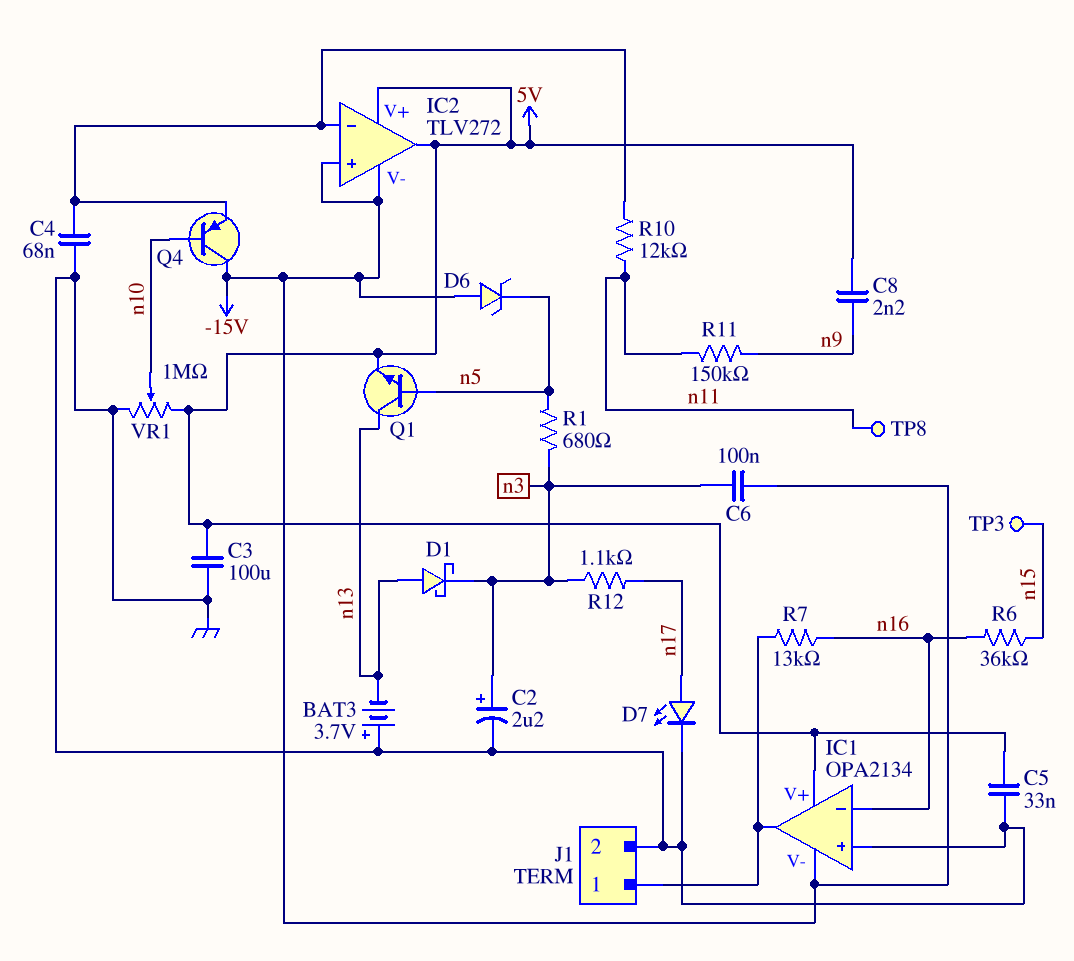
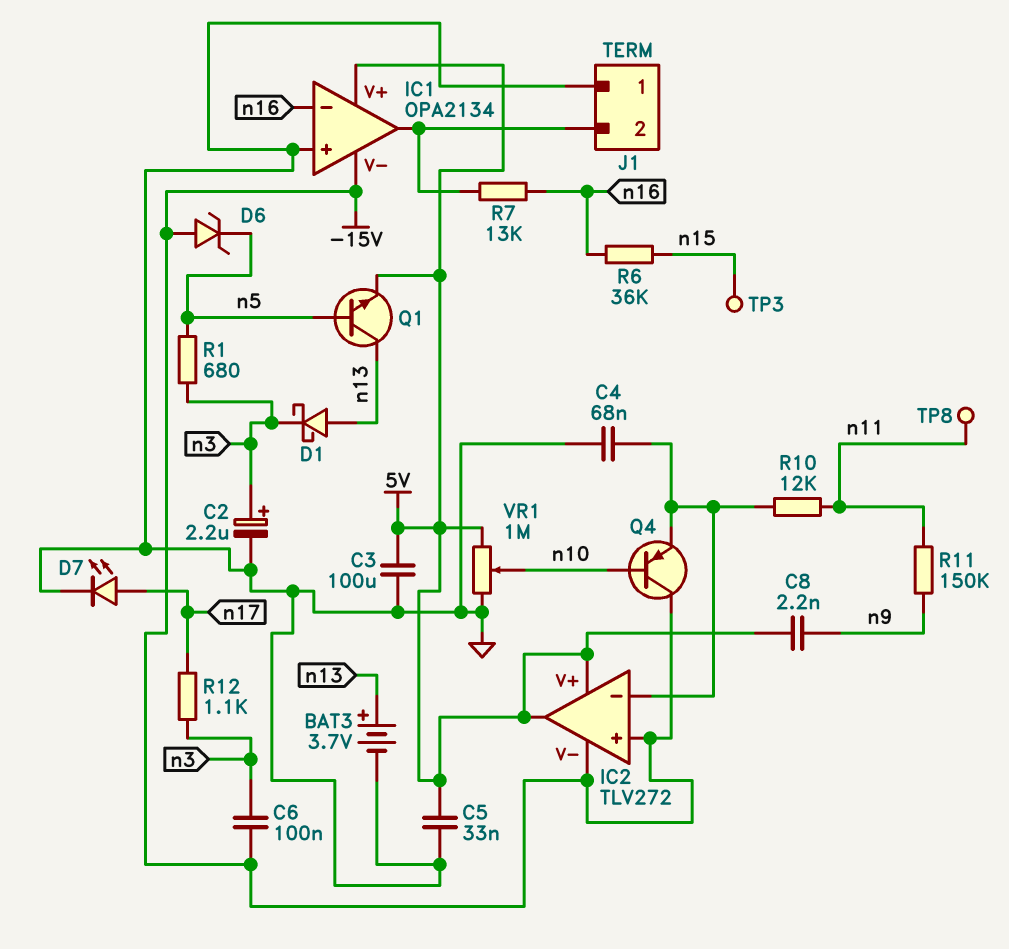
BAT3: 3.7V (plus GND, minus n13) -> 3.7V (plus n13, minus GND)
J1 pin 1: IC1/out -> GND
J1 pin 2: GND -> IC1/out

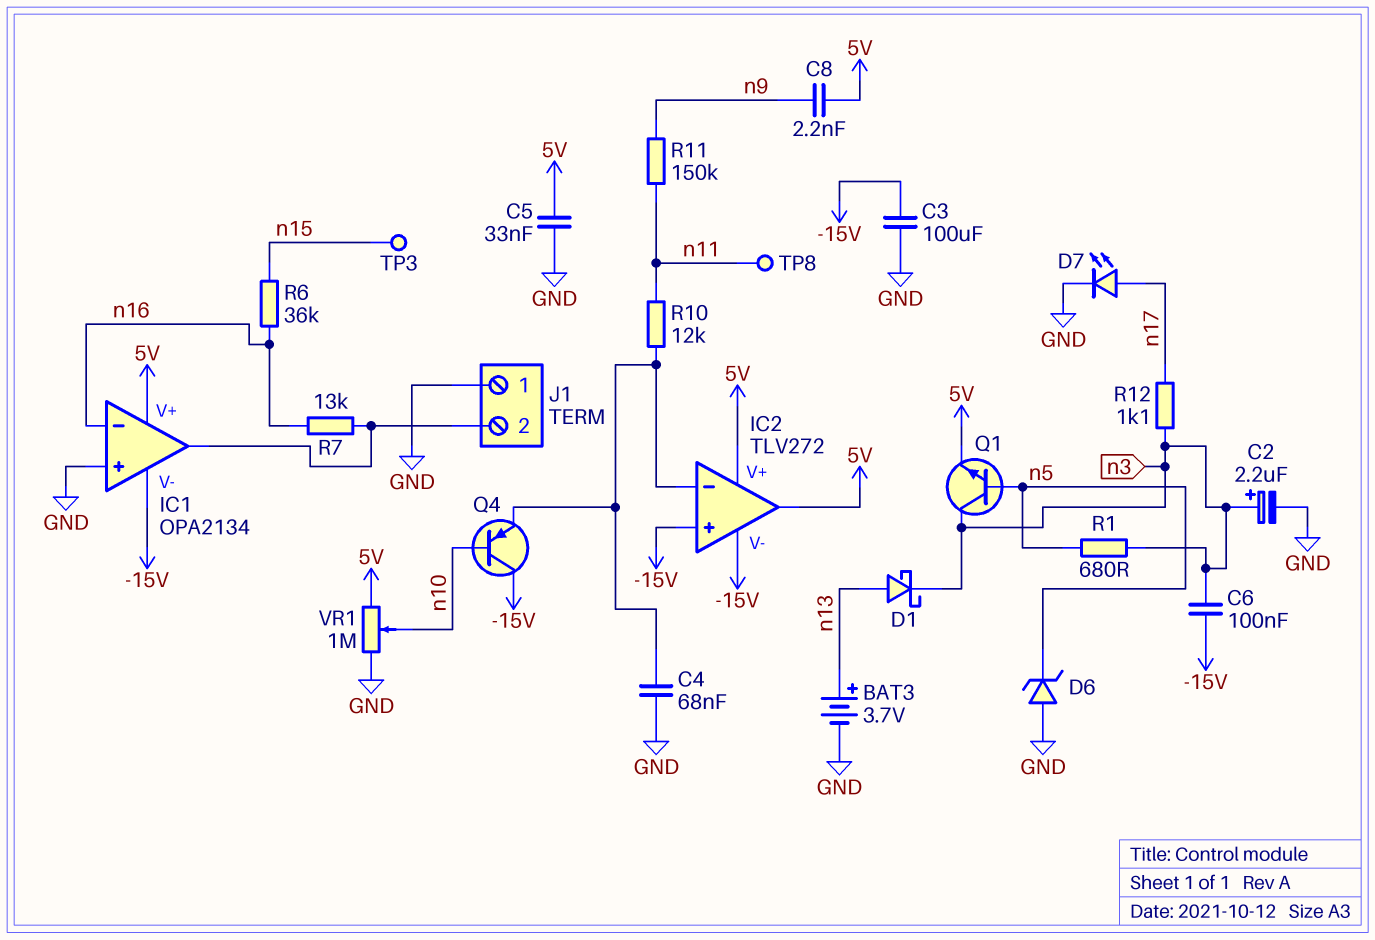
C3: 100uF (5V, GND) -> 100uF (-15V, GND)
D6: zener (A -15V, K n5) -> zener (A GND, K n5)
Q1: NPN (B n5, C n13, E 5V) -> NPN (B n5, C n3, E 5V)

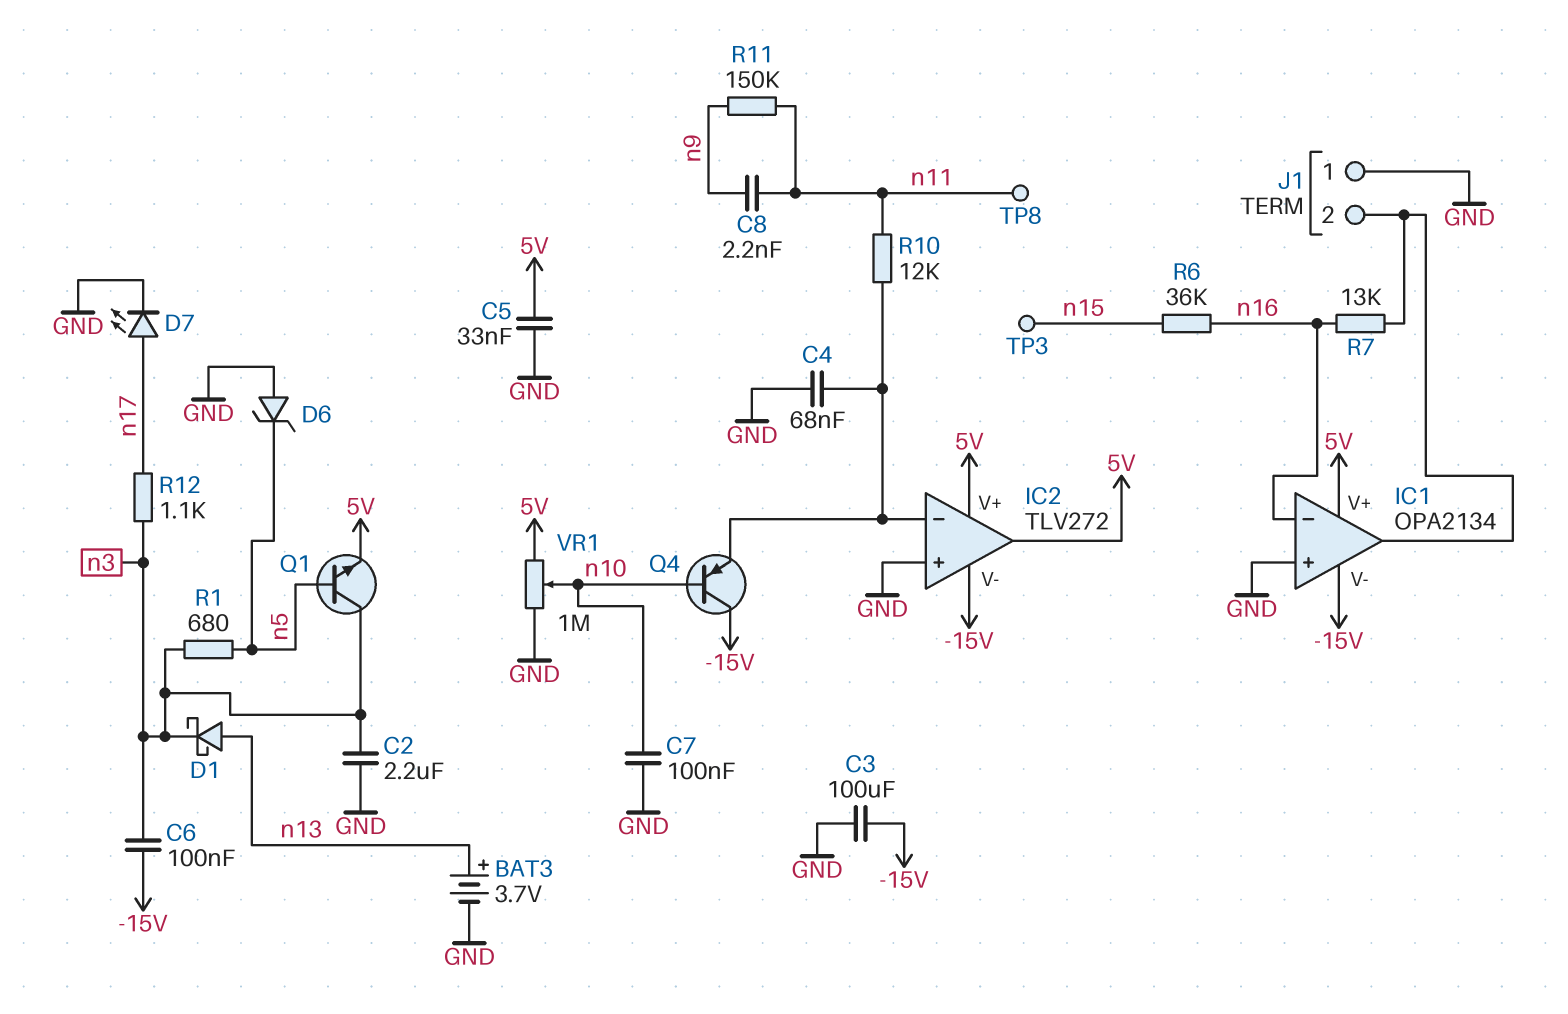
C2: 2.2uF (plus n3, minus GND) -> 2.2uF (GND, n3)
C7: none -> 100nF (GND, n10)
C8: 2.2nF (5V, n9) -> 2.2nF (n9, n11)
IC2 pin in+: -15V -> GND

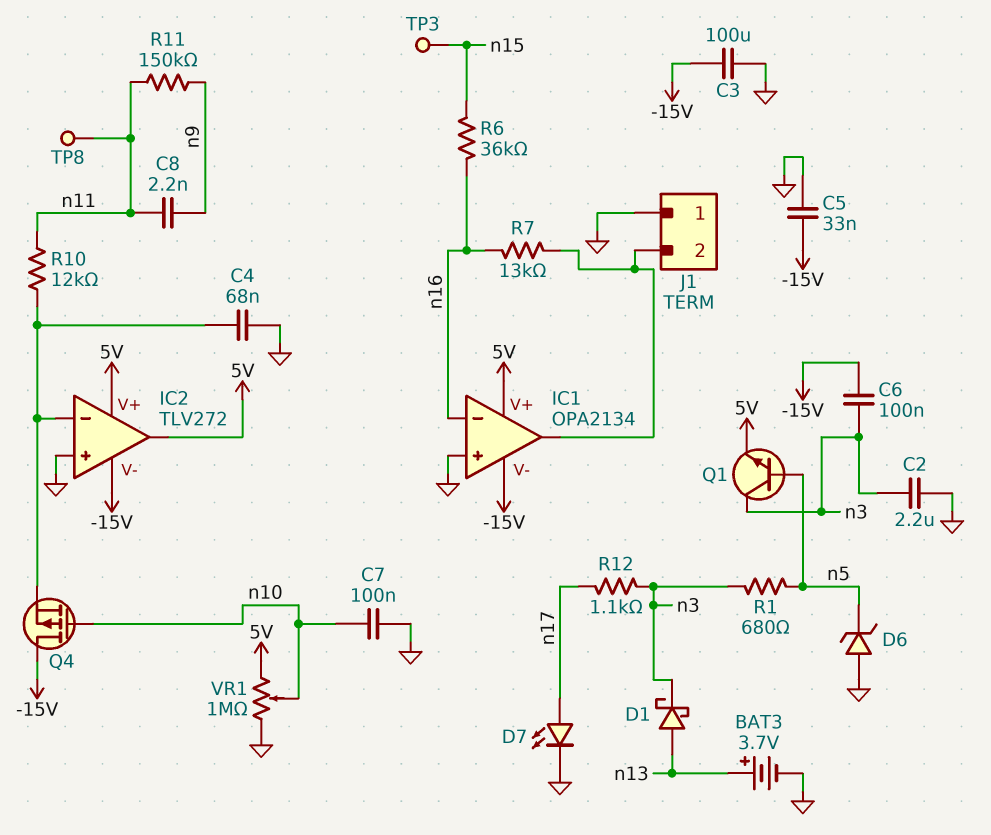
C5: 33nF (5V, GND) -> 33nF (-15V, GND)
Q4: PNP (B n10, C -15V, E IC2/in-) -> PMOS (G n10, D -15V, S IC2/in-)

